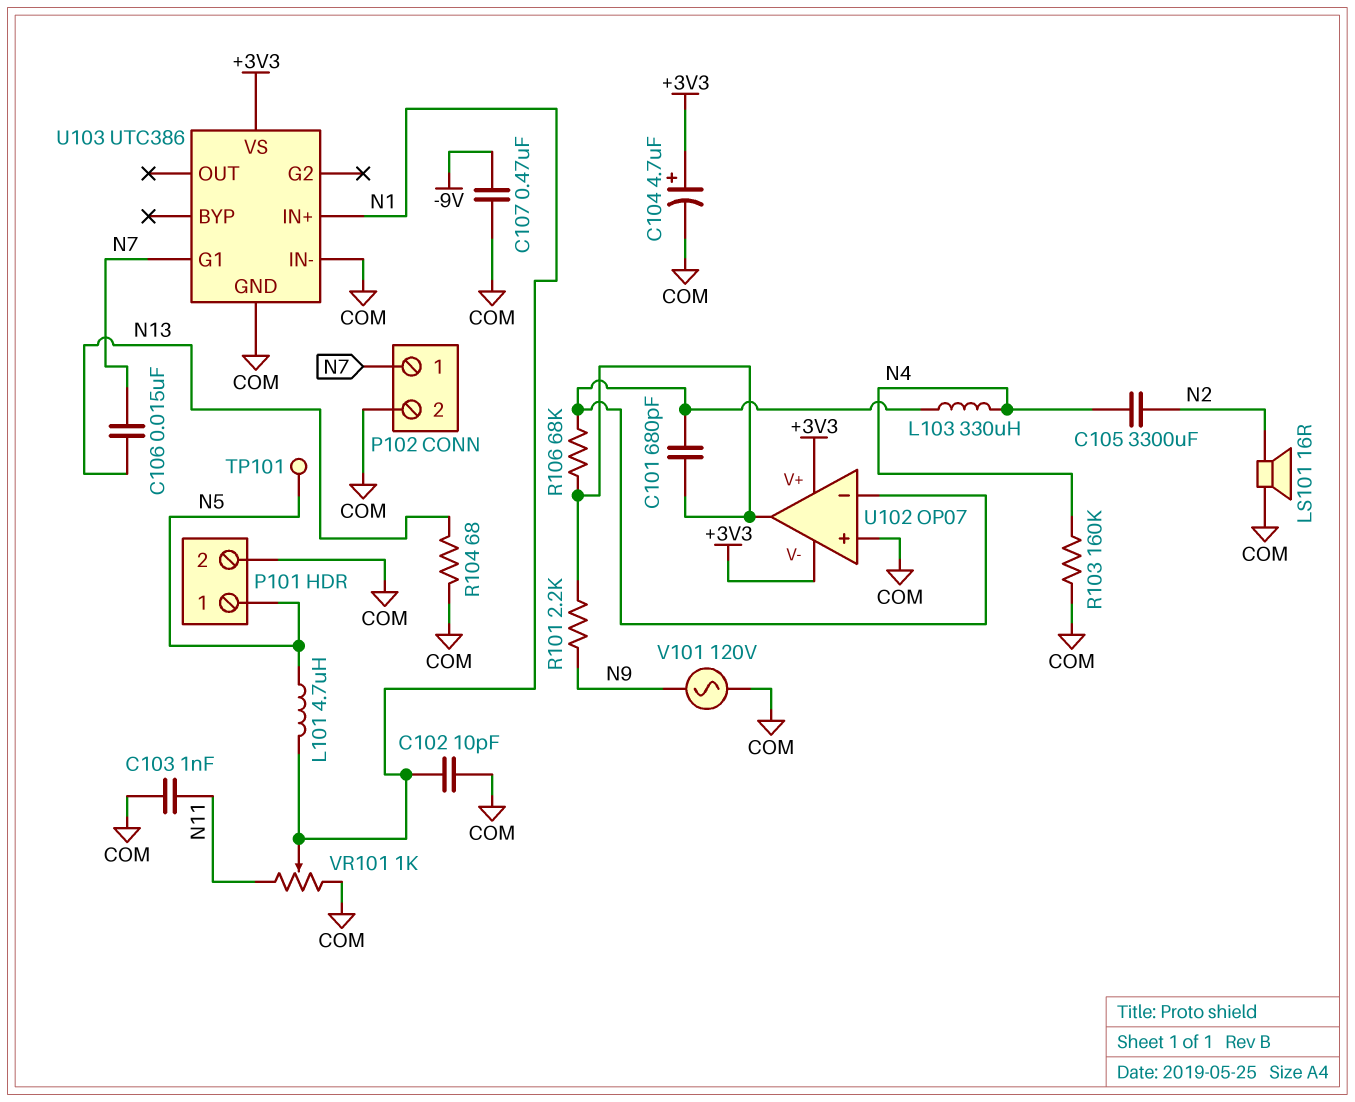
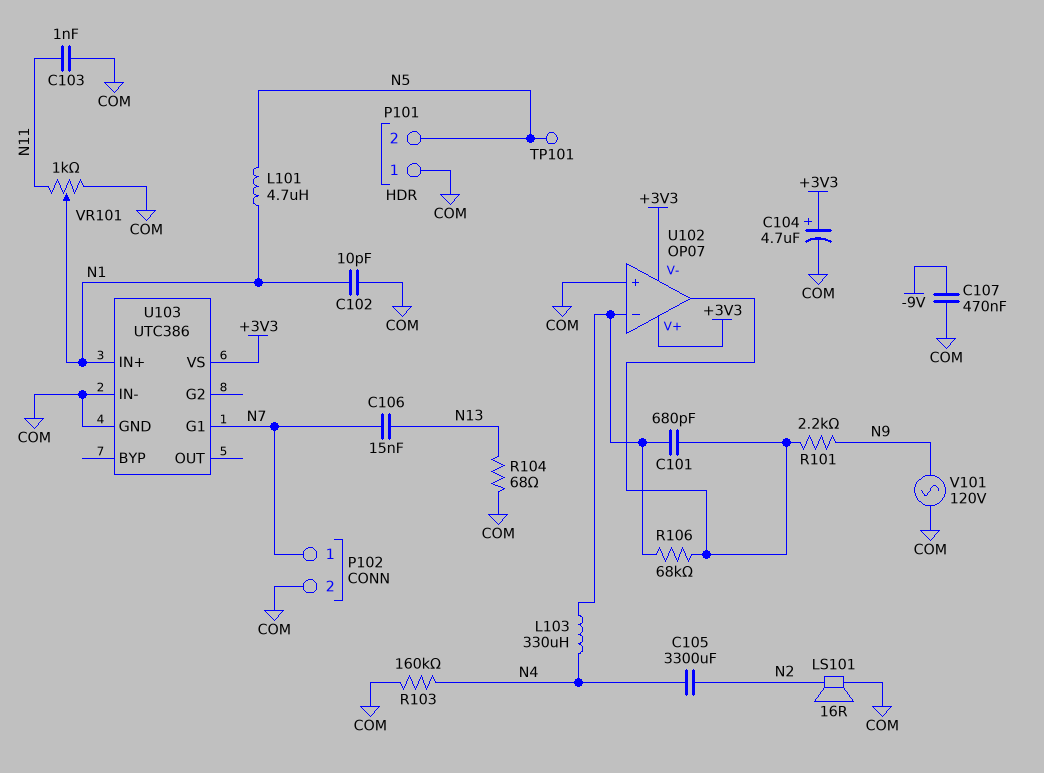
P101 pin 1: N5 -> COM
P101 pin 2: COM -> N5

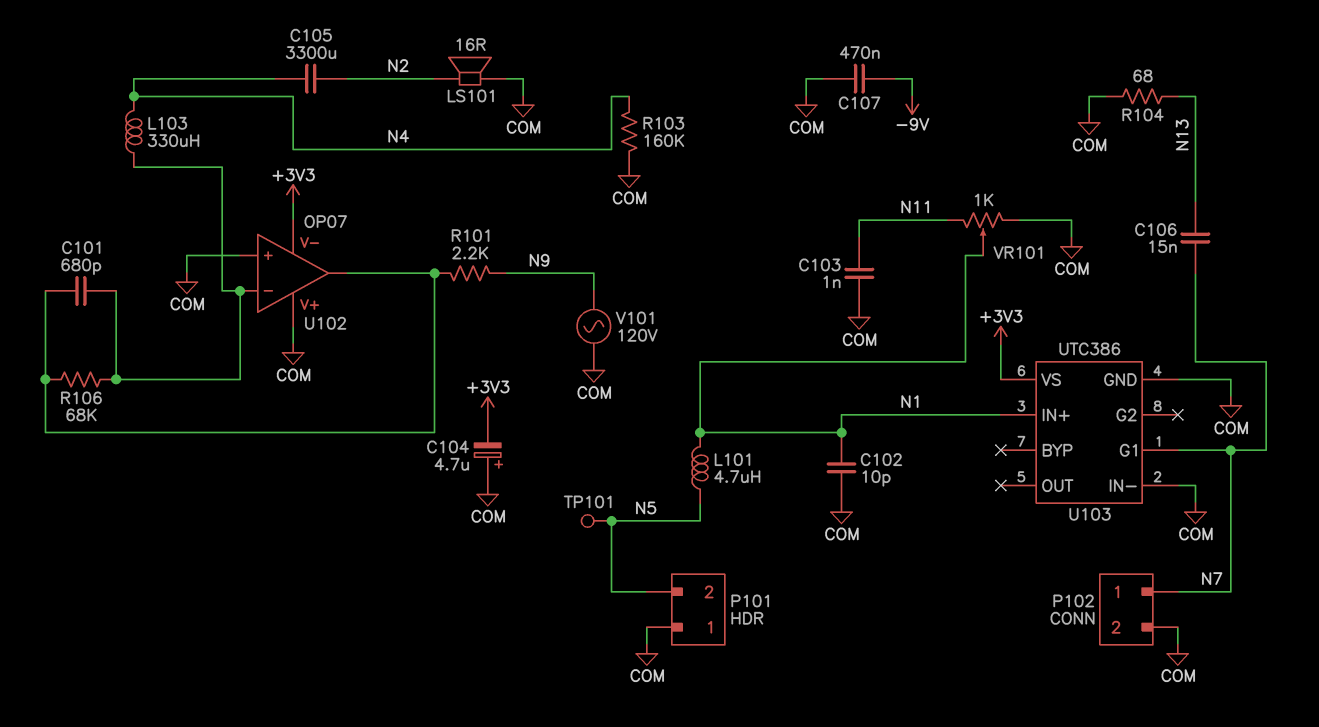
C104: 4.7uF (plus +3V3, minus COM) -> 4.7uF (plus COM, minus +3V3)
U102 pin V+: +3V3 -> COM

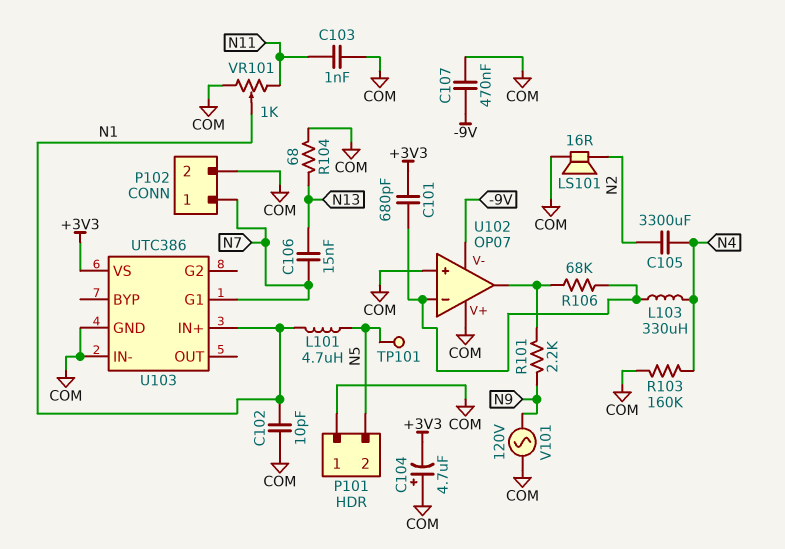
C101: 680pF (U102/in-, U102/out) -> 680pF (+3V3, U102/in-)
U102 pin V-: +3V3 -> -9V

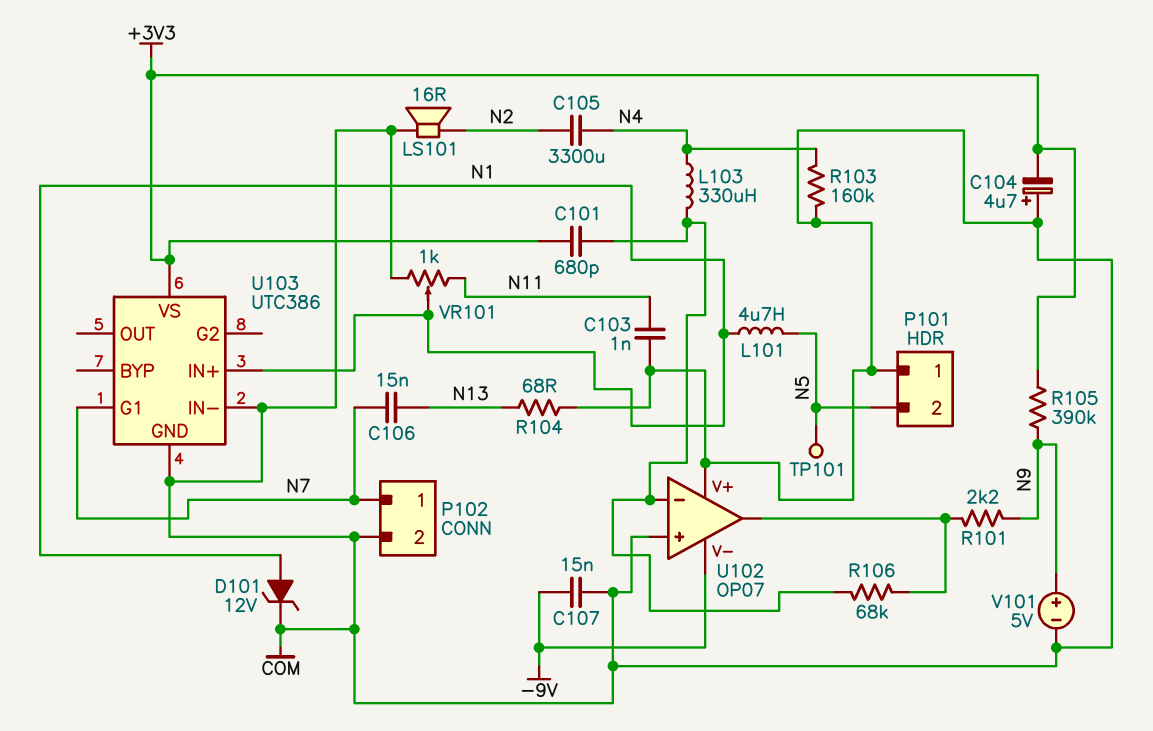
C102: 10pF (COM, N1) -> none
C107: 470nF (-9V, COM) -> 15nF (-9V, COM)
D101: none -> zener 12V (A N1, K COM)
R105: none -> 390k (+3V3, N9)
V101: AC 120V (COM, N9) -> 5V (plus N9, minus COM)

